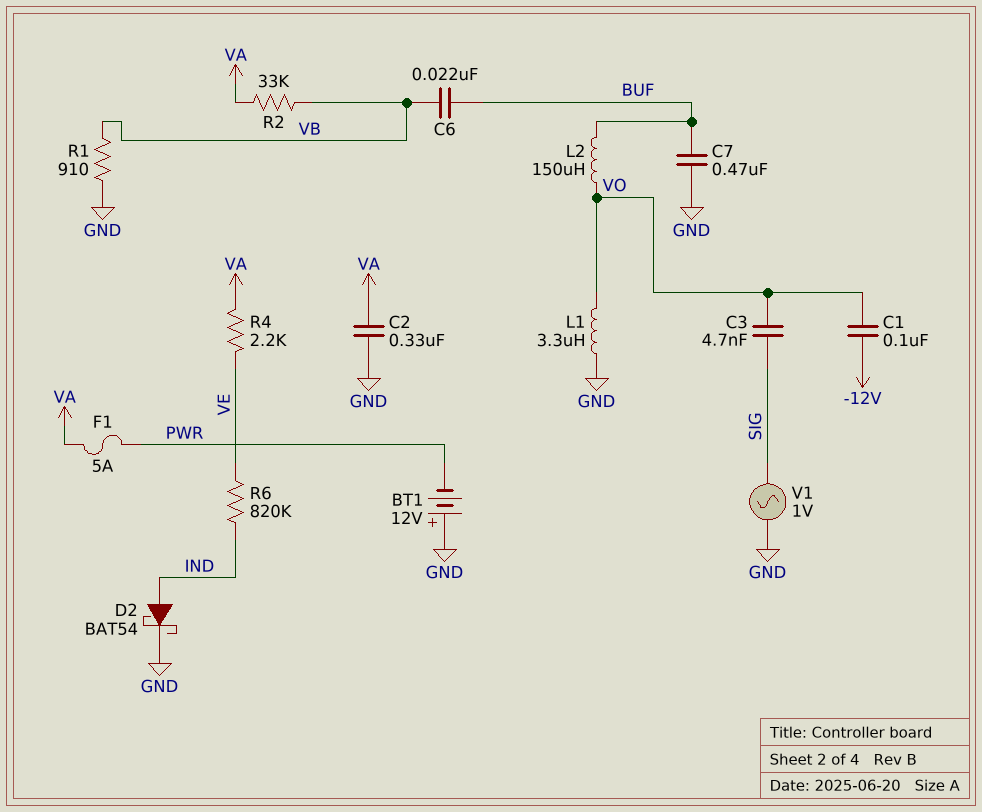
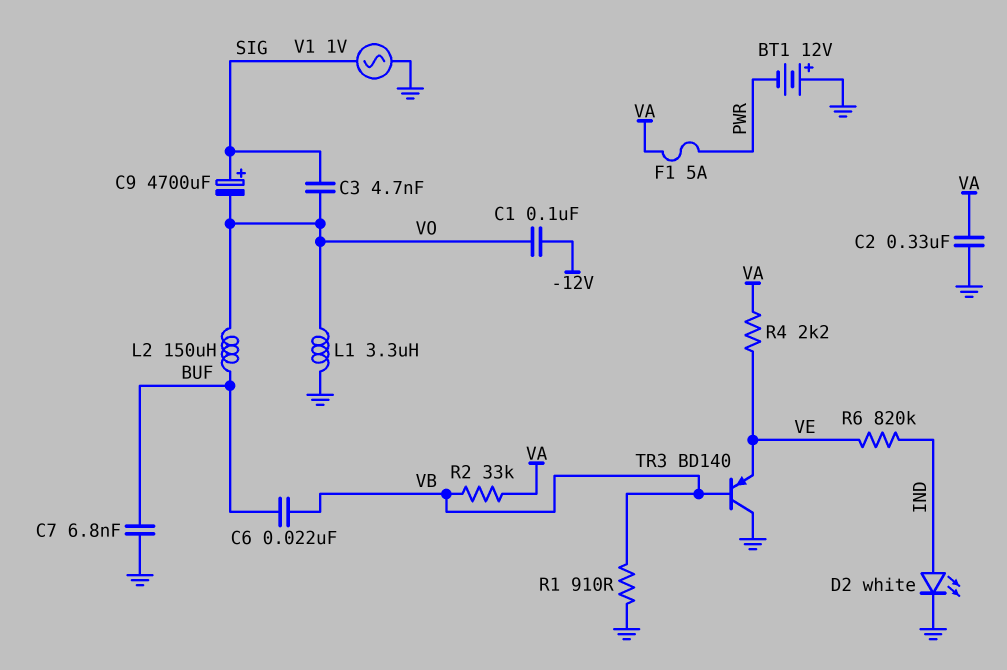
C7: 470nF (BUF, GND) -> 6.8nF (BUF, GND)
C9: none -> 4700uF (plus SIG, minus VO)
D2: schottky BAT54 (A IND, K GND) -> LED white (A IND, K GND)
TR3: none -> PNP BD140 (B VB, C GND, E VE)

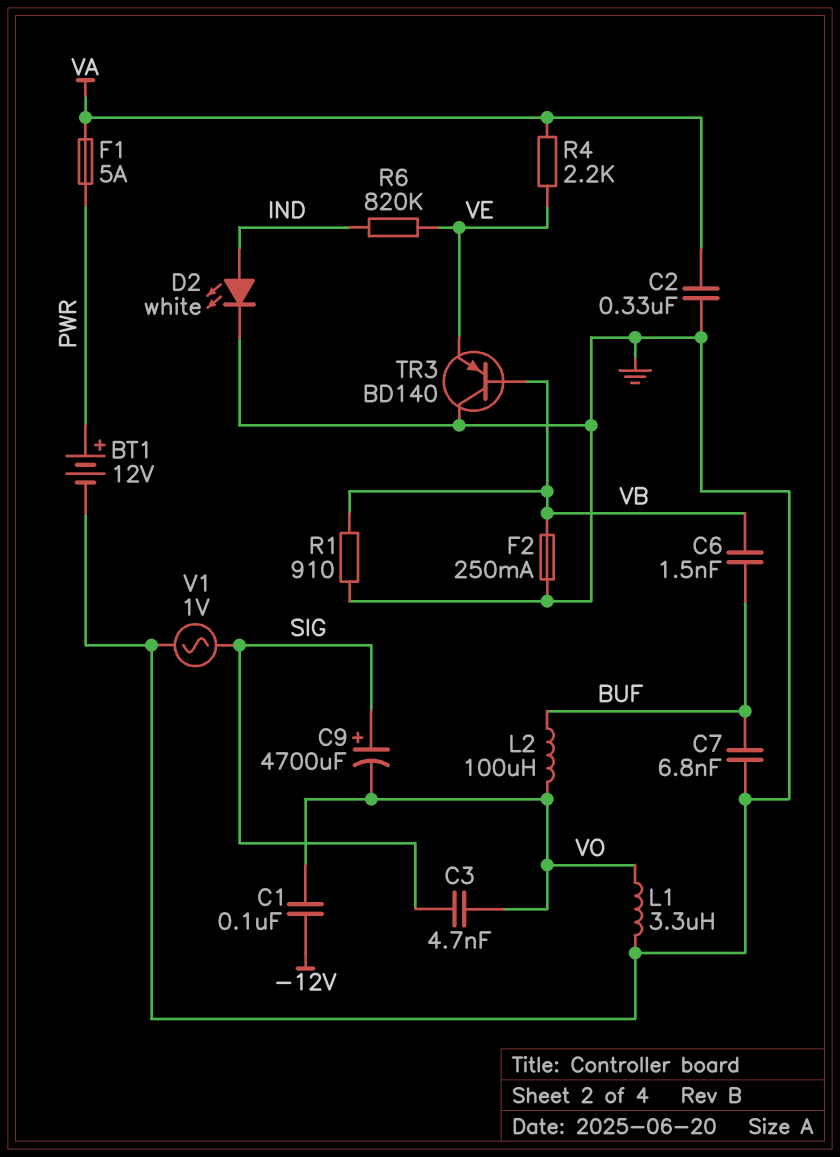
BT1: 12V (plus GND, minus PWR) -> 12V (plus PWR, minus GND)
C6: 22nF (BUF, VB) -> 1.5nF (BUF, VB)
F2: none -> 250mA (GND, VB)
L2: 150uH (BUF, VO) -> 100uH (BUF, VO)
R2: 33k (VA, VB) -> none

